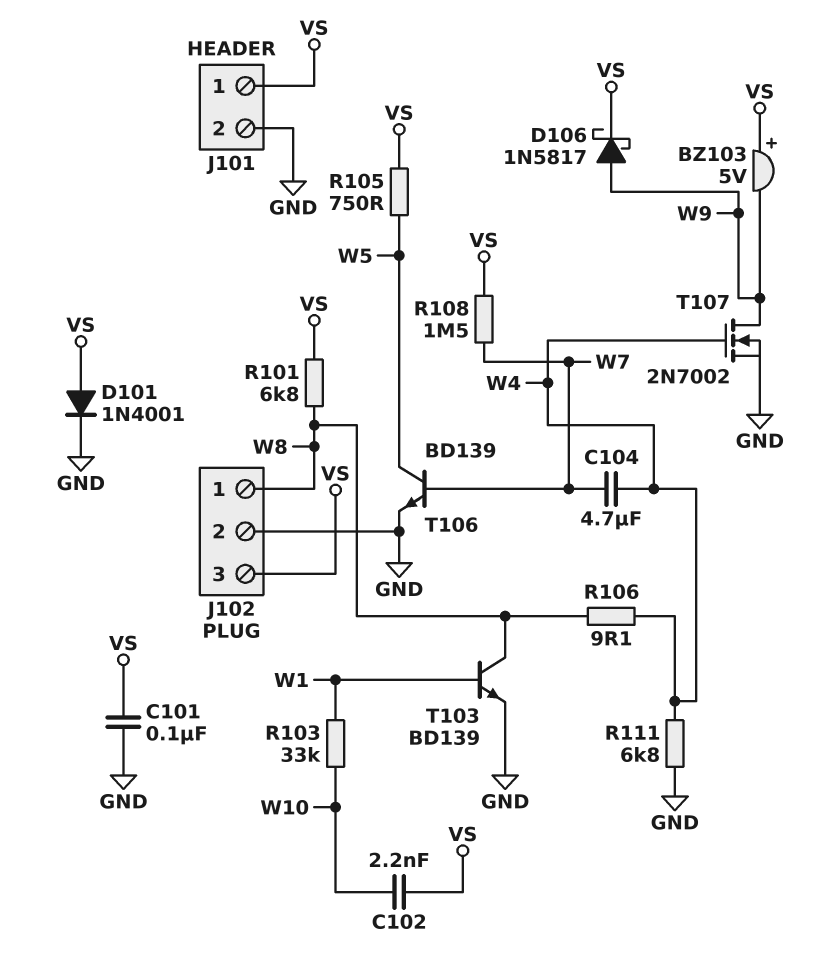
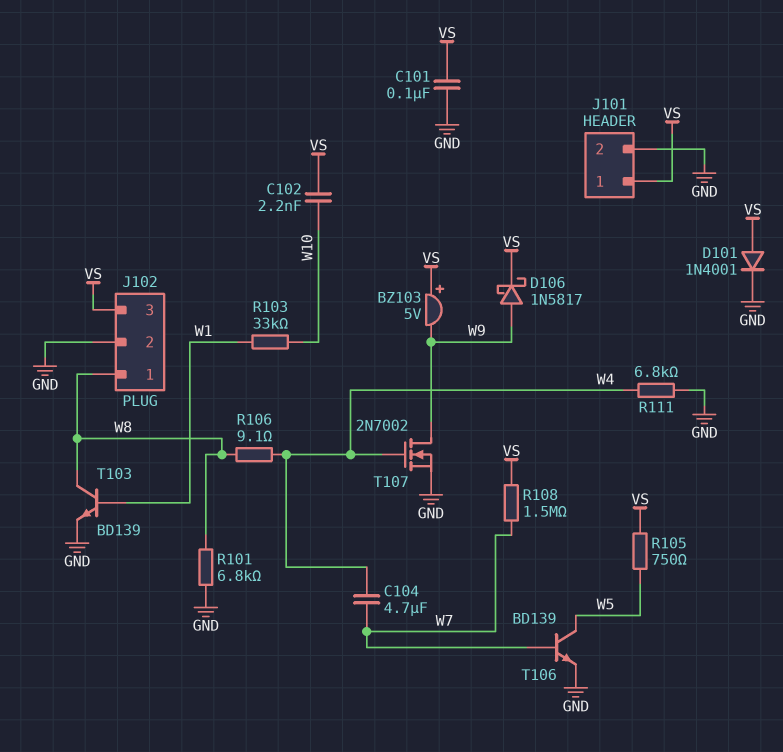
R101: 6.8k (VS, W8) -> 6.8k (GND, W8)

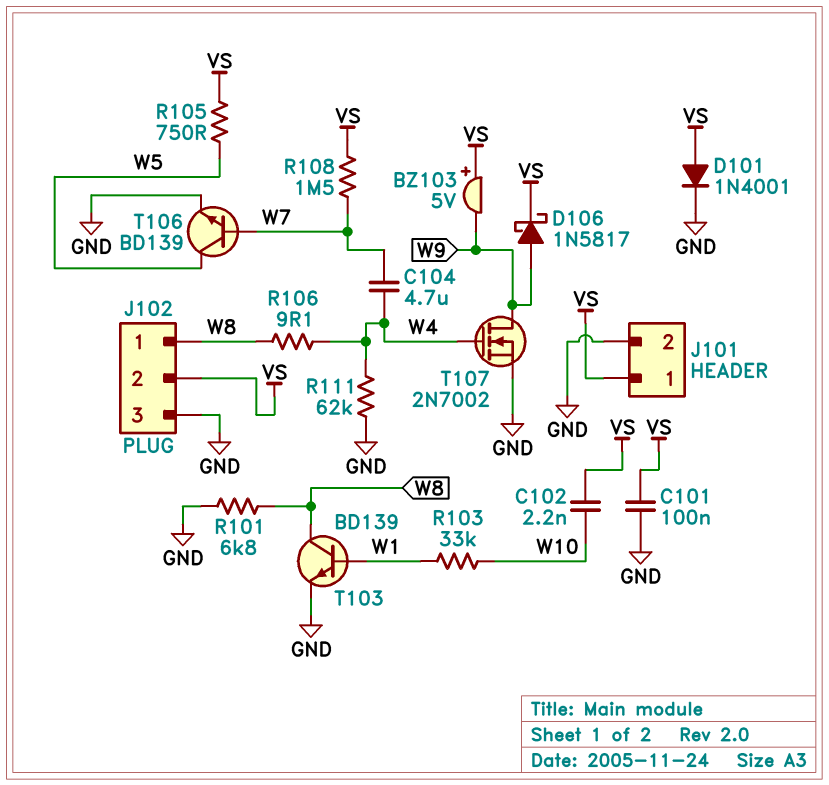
J102 pin 2: GND -> VS
J102 pin 3: VS -> GND
R111: 6.8k (GND, W4) -> 62k (GND, W4)

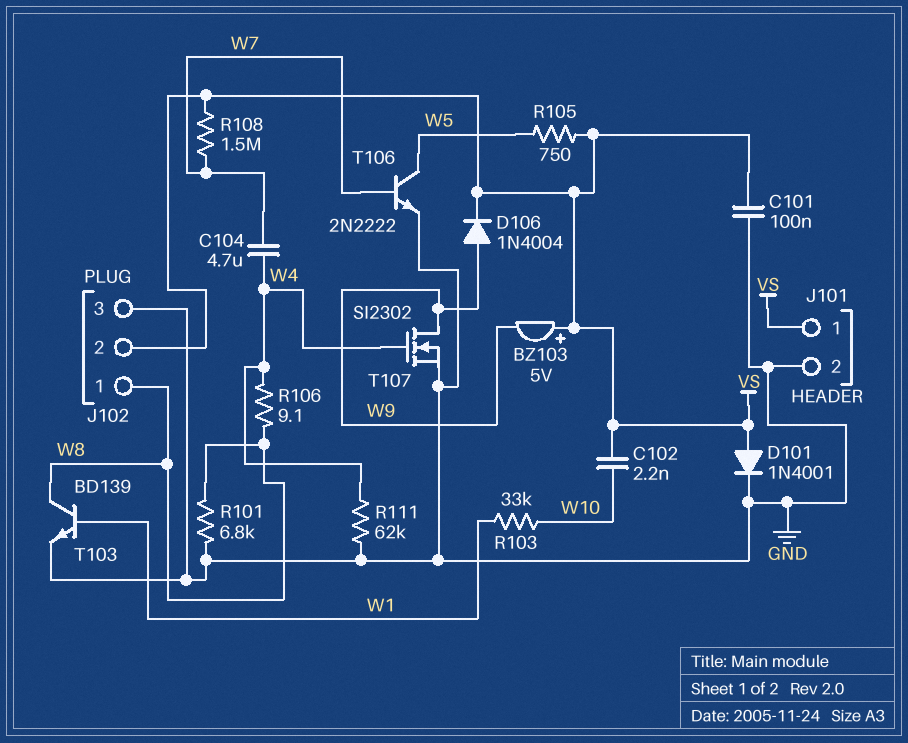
D106: schottky 1N5817 (A W9, K VS) -> diode 1N4004 (A W9, K VS)
T106: NPN BD139 (B W7, C W5, E GND) -> NPN 2N2222 (B W7, C W5, E GND)
T107: NMOS 2N7002 (G W4, D W9, S GND) -> NMOS SI2302 (G W4, D W9, S GND)

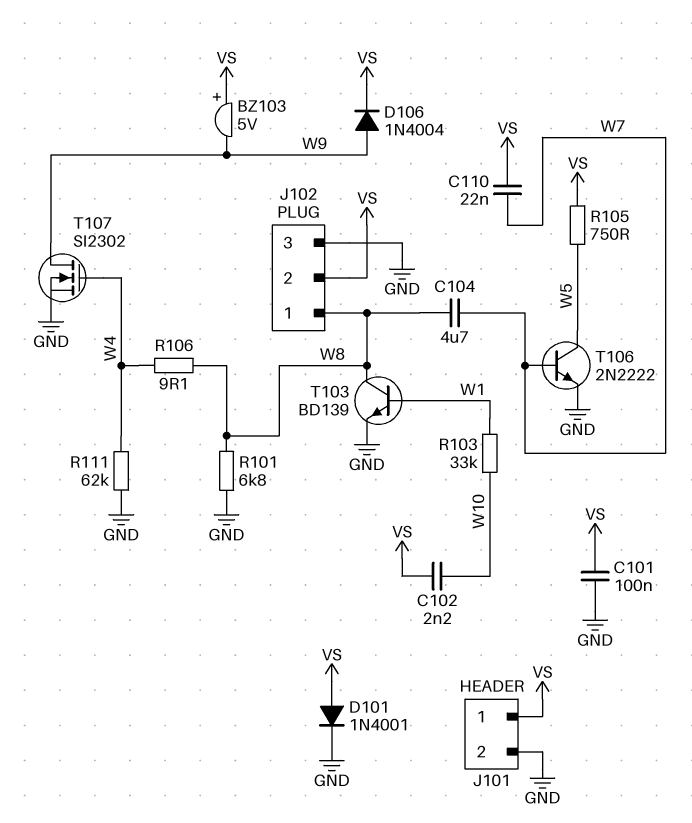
C104: 4.7uF (W4, W7) -> 4.7uF (W7, W8)
C110: none -> 22nF (VS, W7)
R108: 1.5M (VS, W7) -> none

